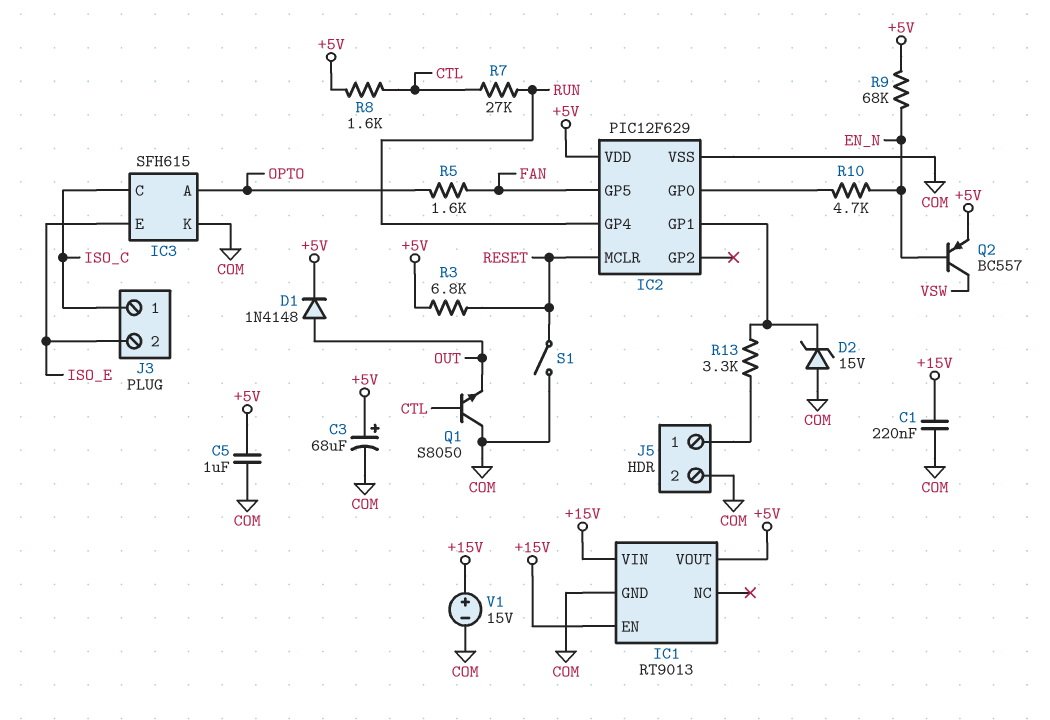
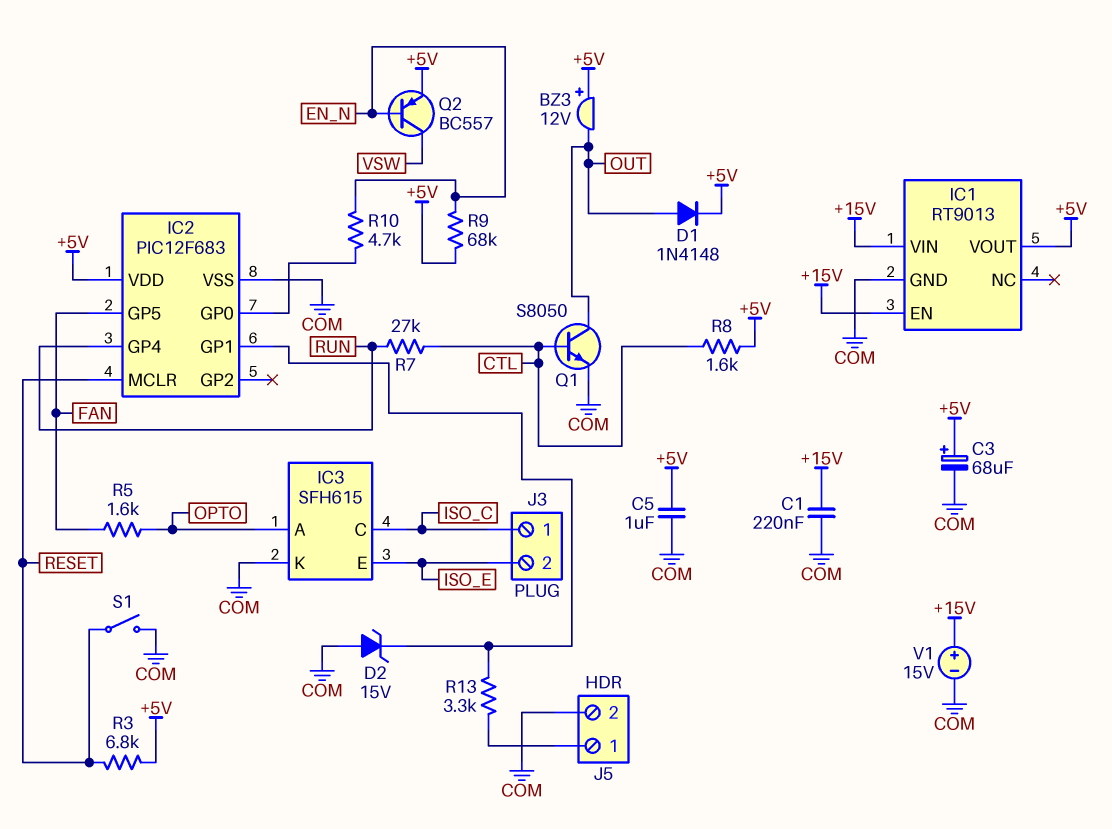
BZ3: none -> buzzer 12V (plus +5V, minus OUT)
IC2: PIC12F629 -> PIC12F683
Q1: NPN S8050 (B CTL, C COM, E OUT) -> NPN S8050 (B CTL, C OUT, E COM)

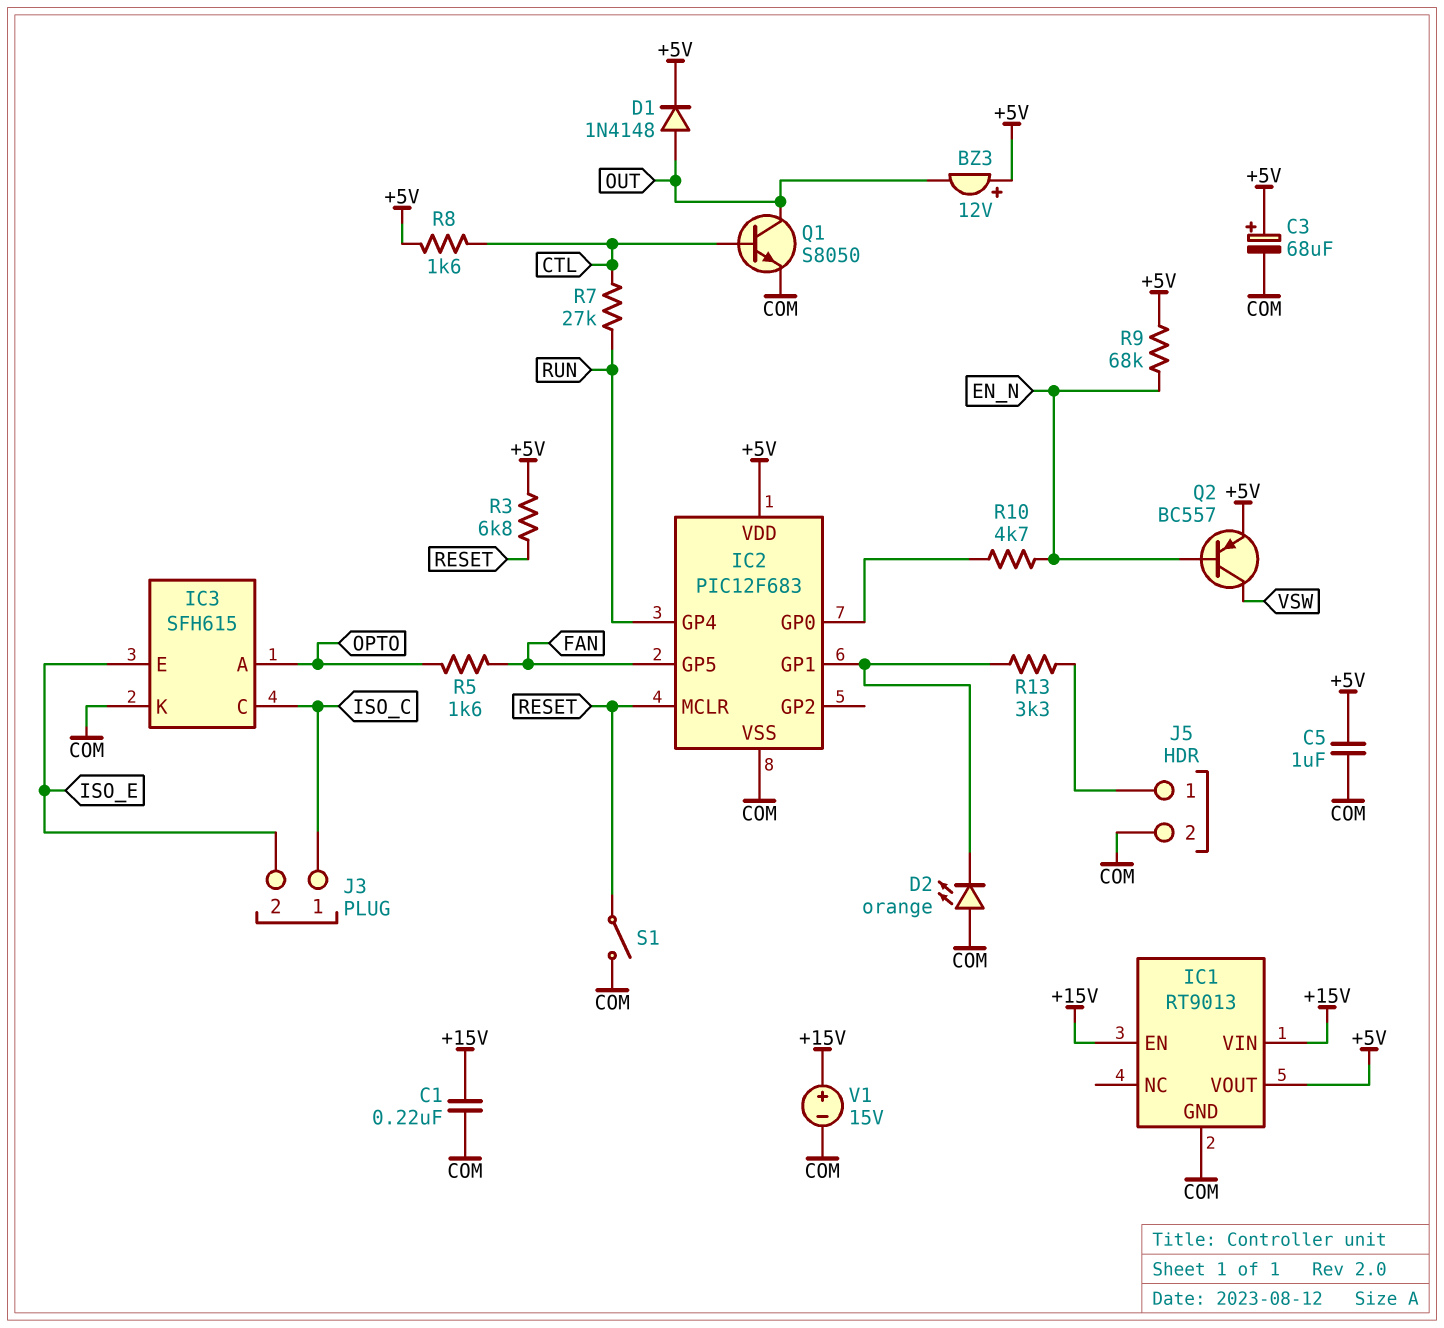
D2: zener 15V (A COM, K IC2/GP1) -> LED orange (A COM, K IC2/GP1)

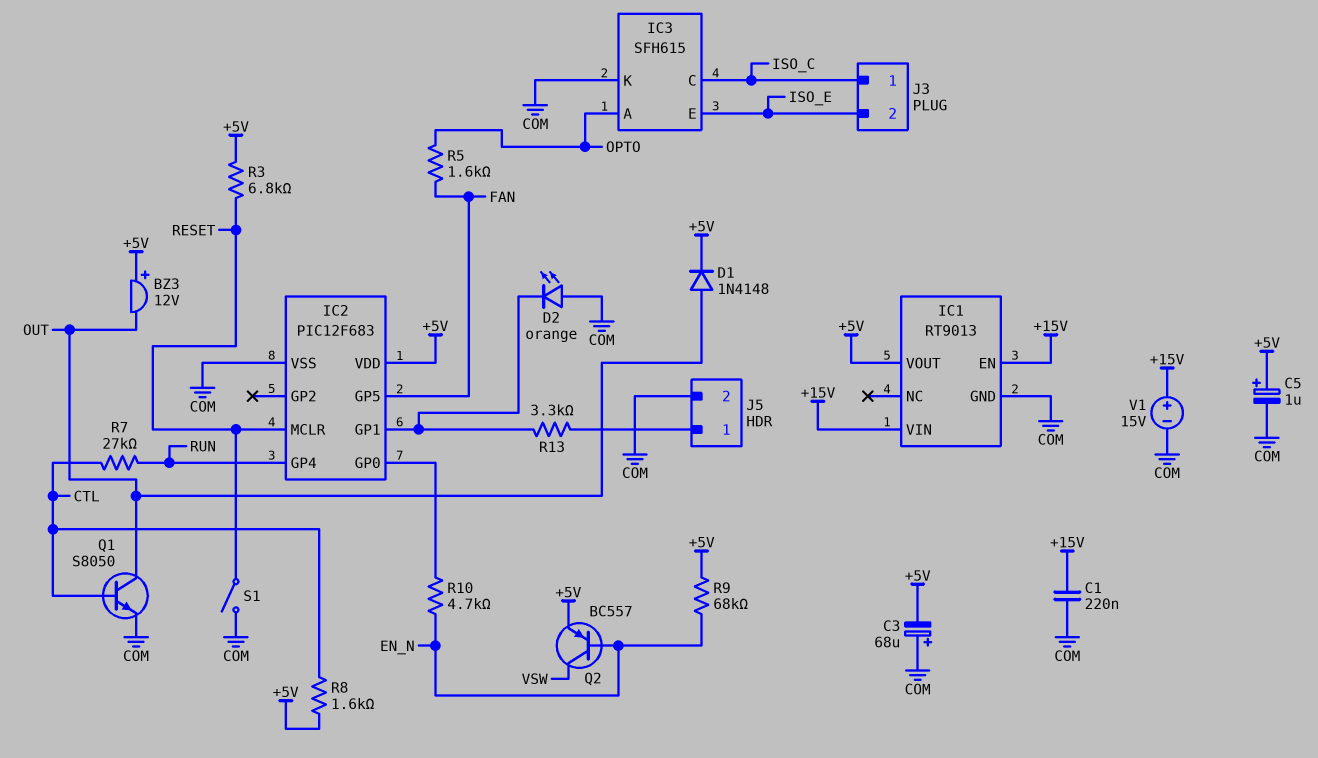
C3: 68uF (plus +5V, minus COM) -> 68uF (plus COM, minus +5V)
C5: 1uF (+5V, COM) -> 1uF (plus +5V, minus COM)

